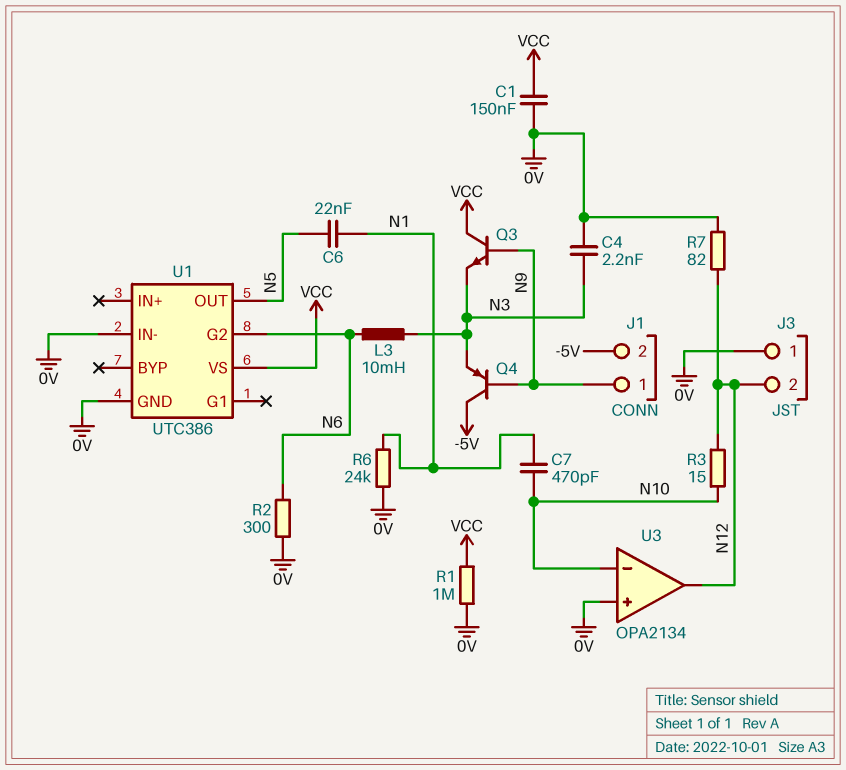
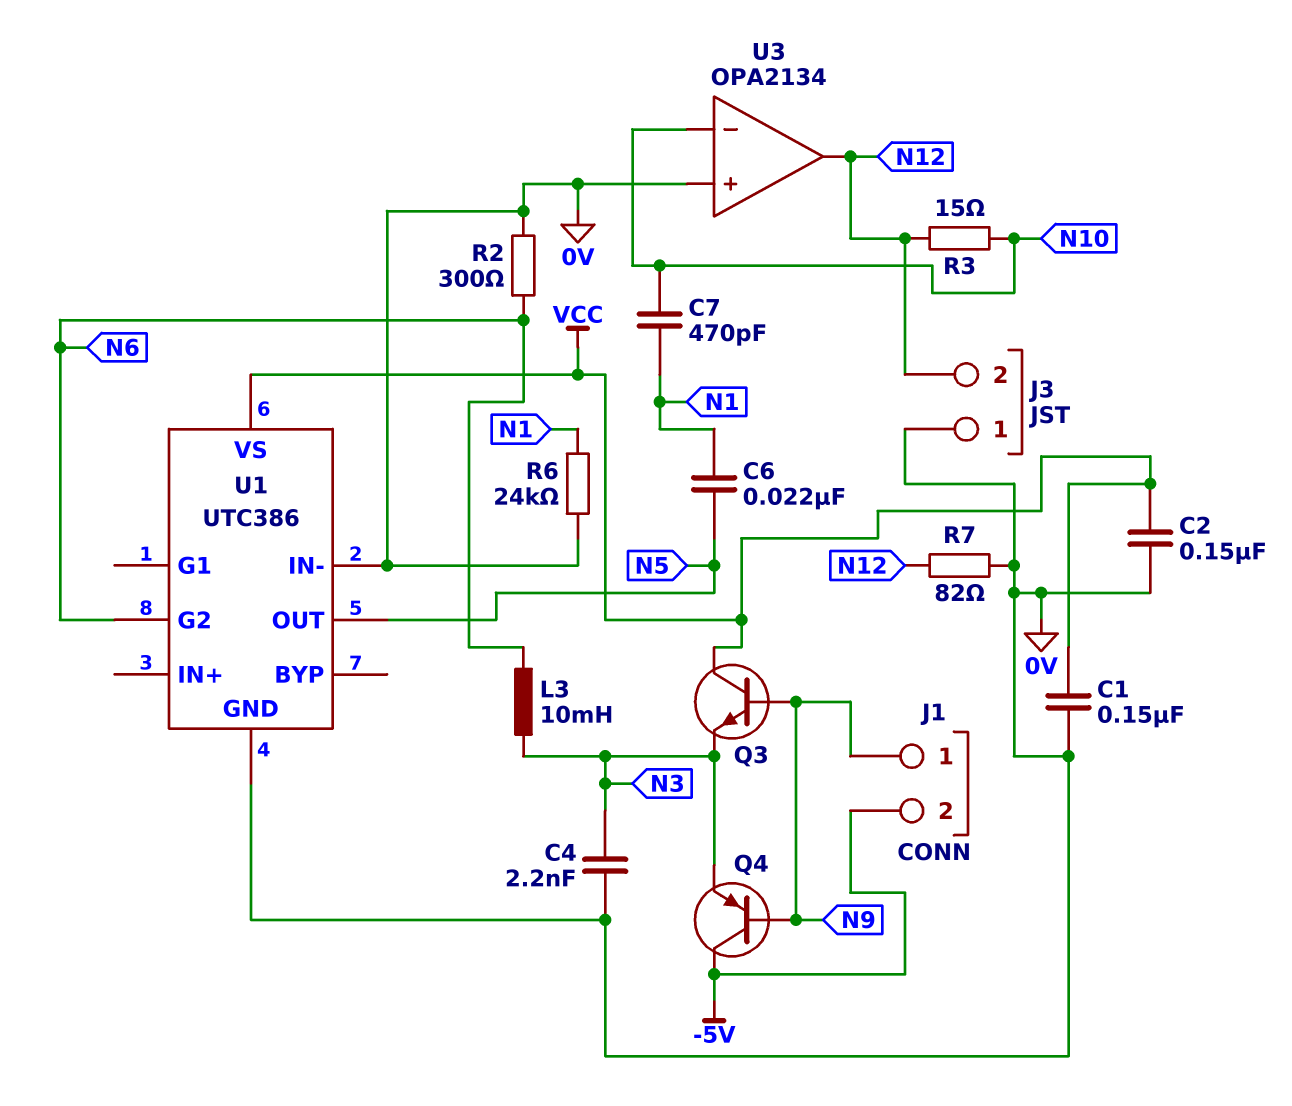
C2: none -> 150nF (0V, VCC)
R1: 1M (0V, VCC) -> none

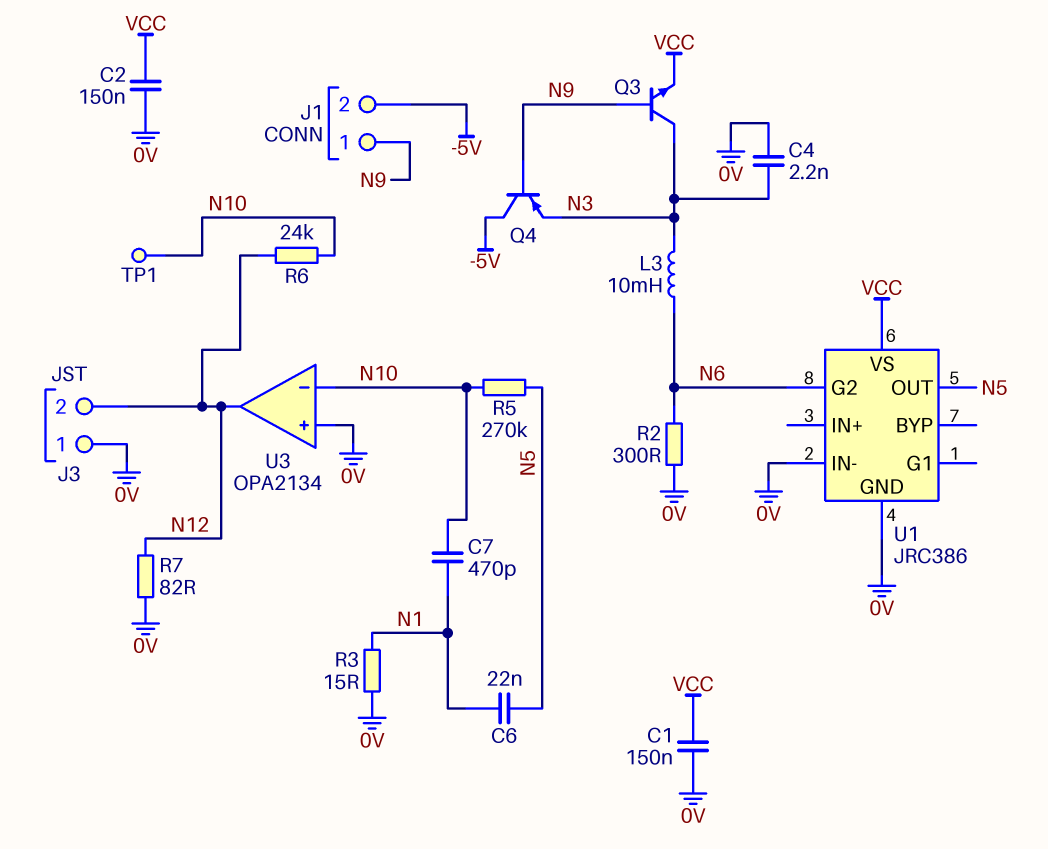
Q3: NPN (B N9, C VCC, E N3) -> NPN (B N9, C N3, E VCC)
R3: 15 (N10, N12) -> 15 (0V, N1)
R5: none -> 270k (N5, N10)
R6: 24k (0V, N1) -> 24k (N10, N12)
TP1: none -> test point (N10)
U1: UTC386 -> JRC386

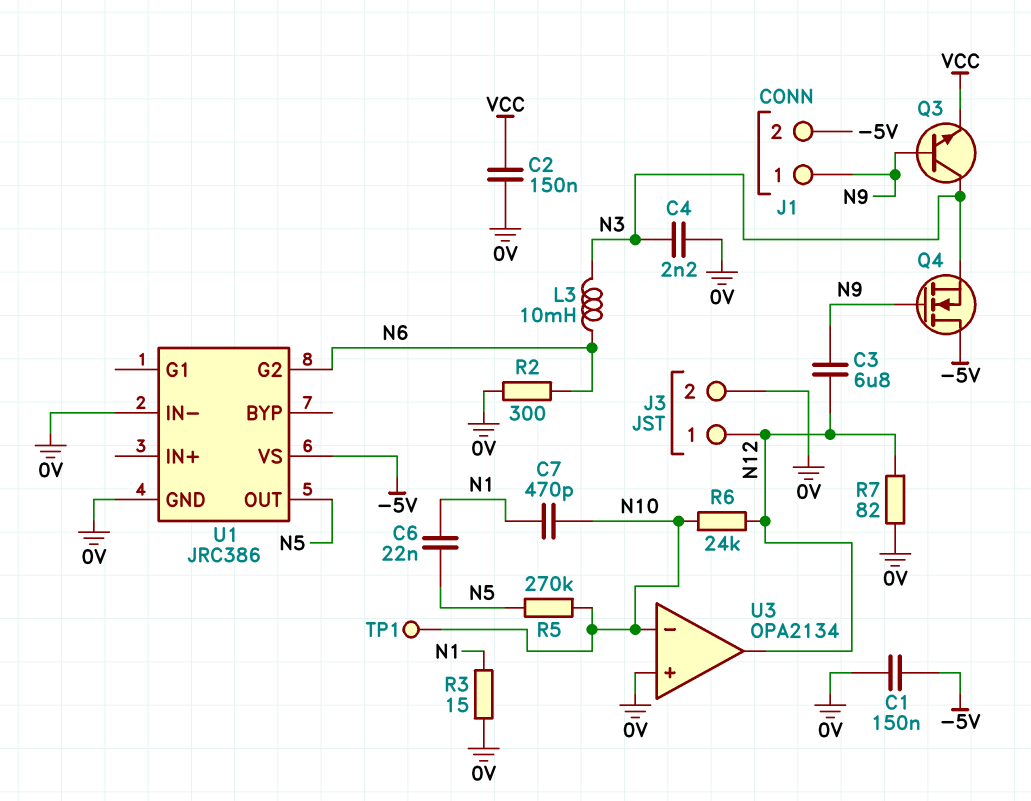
C1: 150nF (0V, VCC) -> 150nF (-5V, 0V)
C3: none -> 6.8uF (N9, N12)
J3 pin 1: 0V -> N12
J3 pin 2: N12 -> 0V
Q4: PNP (B N9, C -5V, E N3) -> NMOS (G N9, D -5V, S N3)
U1 pin VS: VCC -> -5V

